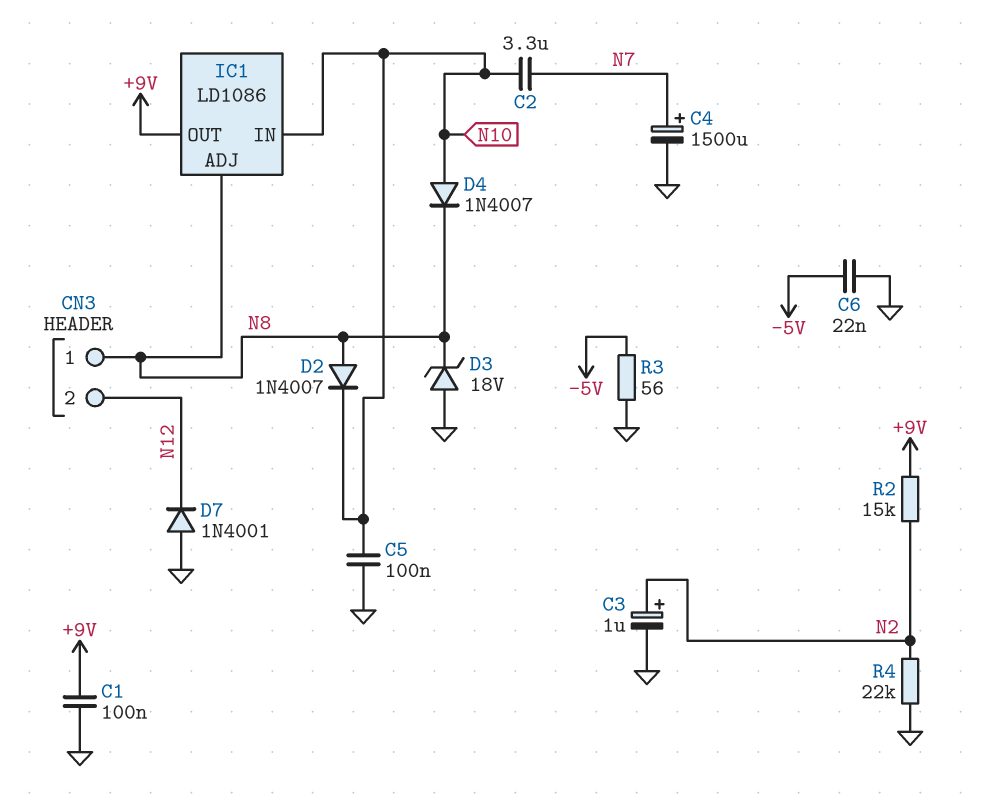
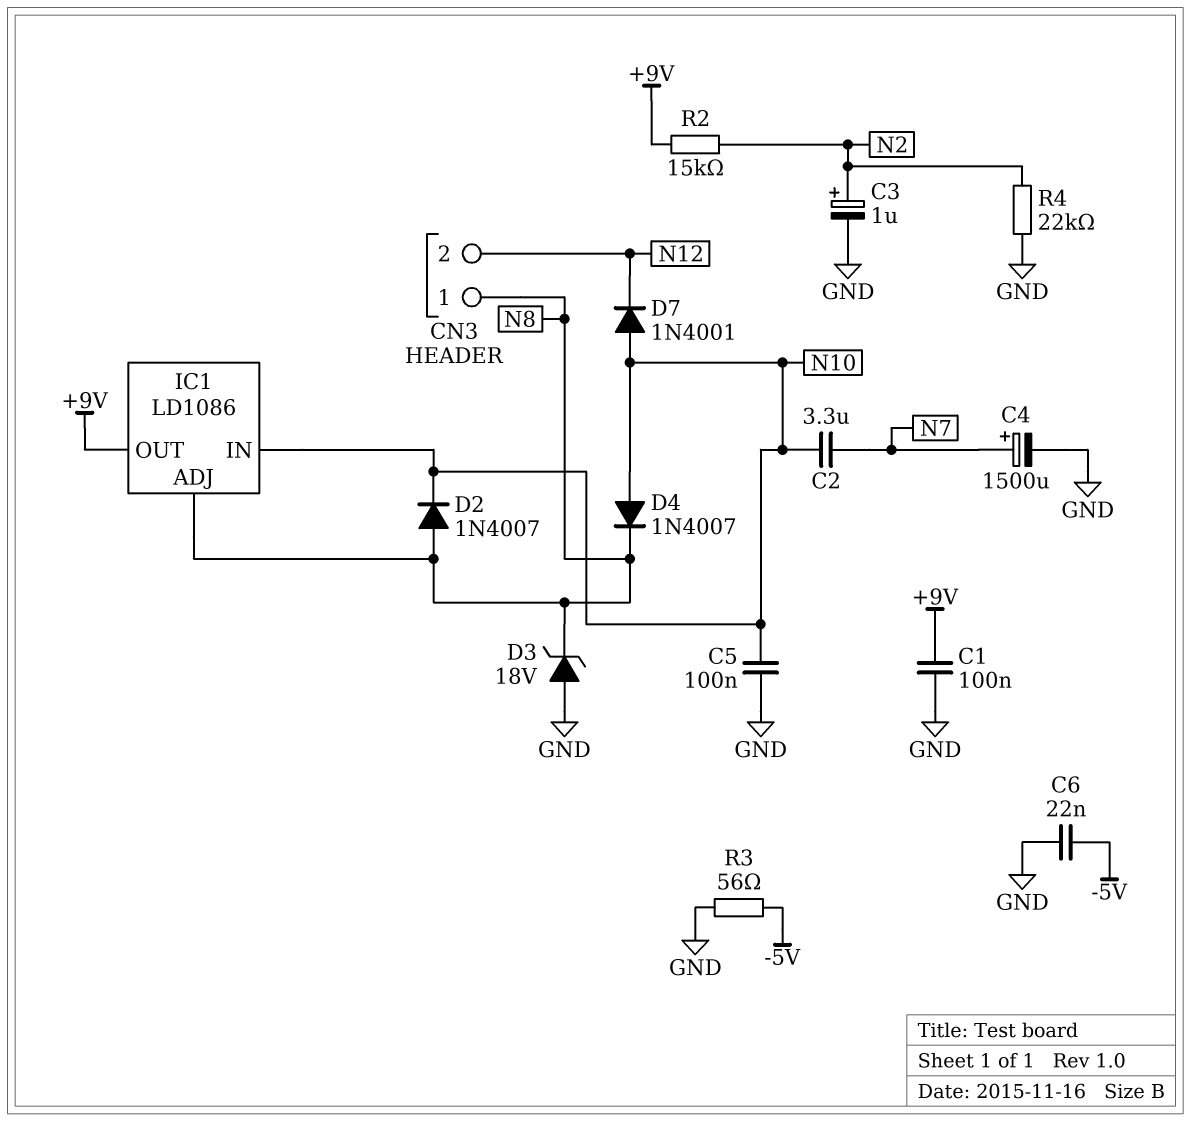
D7: diode 1N4001 (A GND, K N12) -> diode 1N4001 (A N10, K N12)

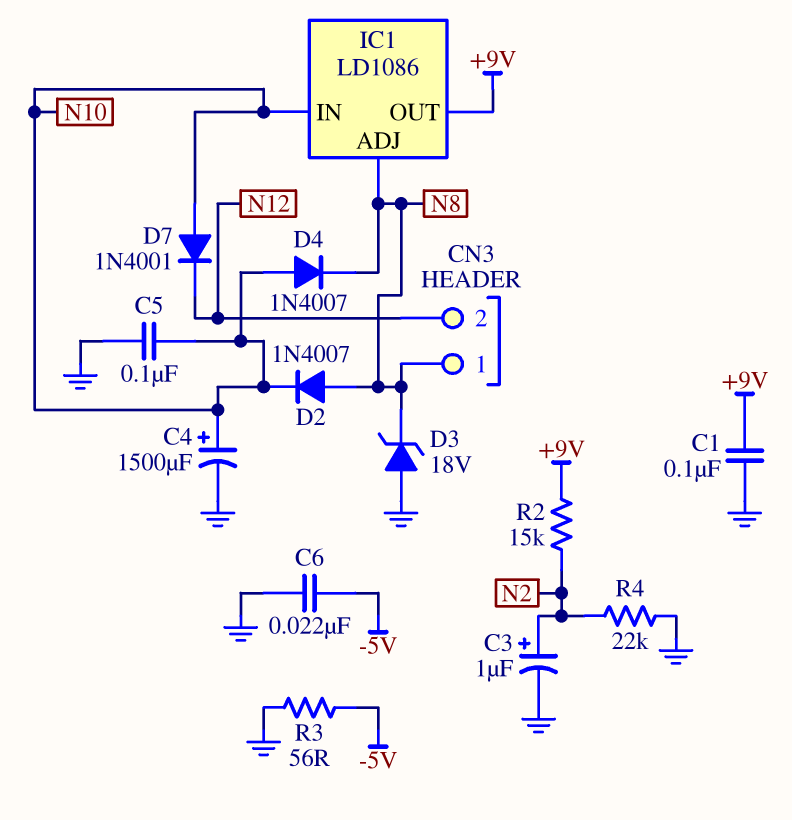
C2: 3.3uF (N7, N10) -> none
C4: 1500uF (plus N7, minus GND) -> 1500uF (plus N10, minus GND)

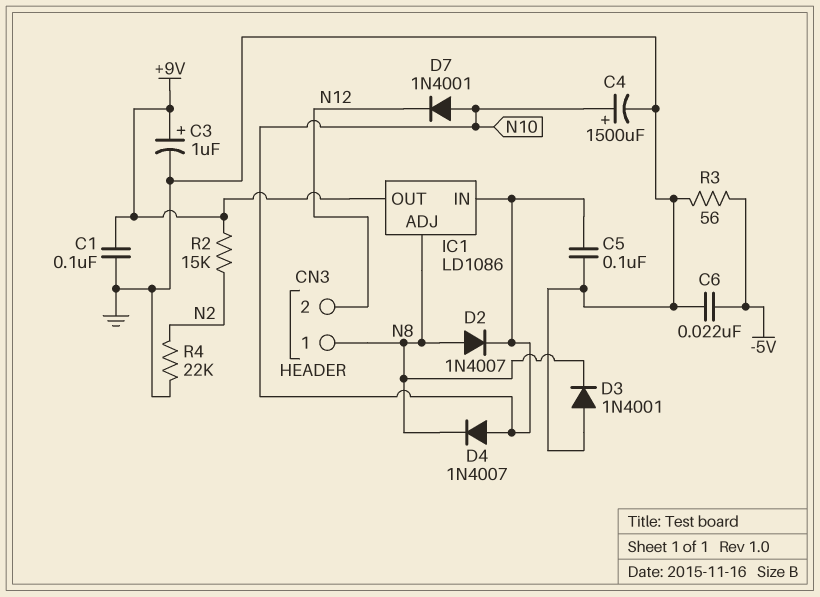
C3: 1uF (plus N2, minus GND) -> 1uF (plus +9V, minus GND)
D3: zener 18V (A GND, K N8) -> diode 1N4001 (A GND, K N8)

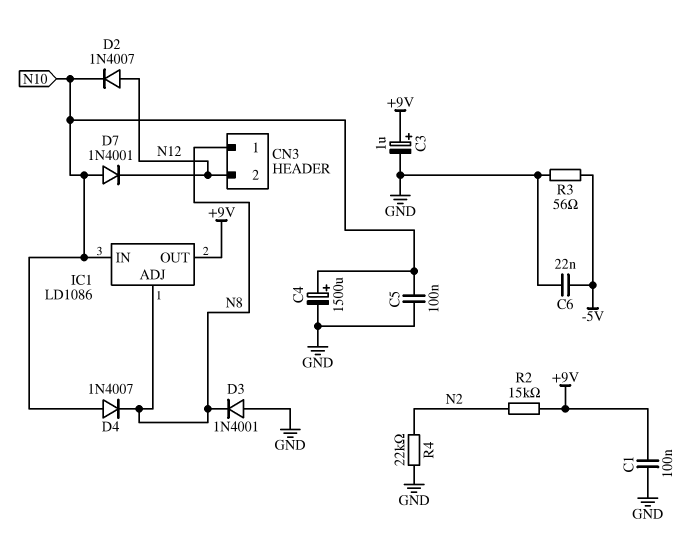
D2: diode 1N4007 (A N8, K N10) -> diode 1N4007 (A N12, K N10)

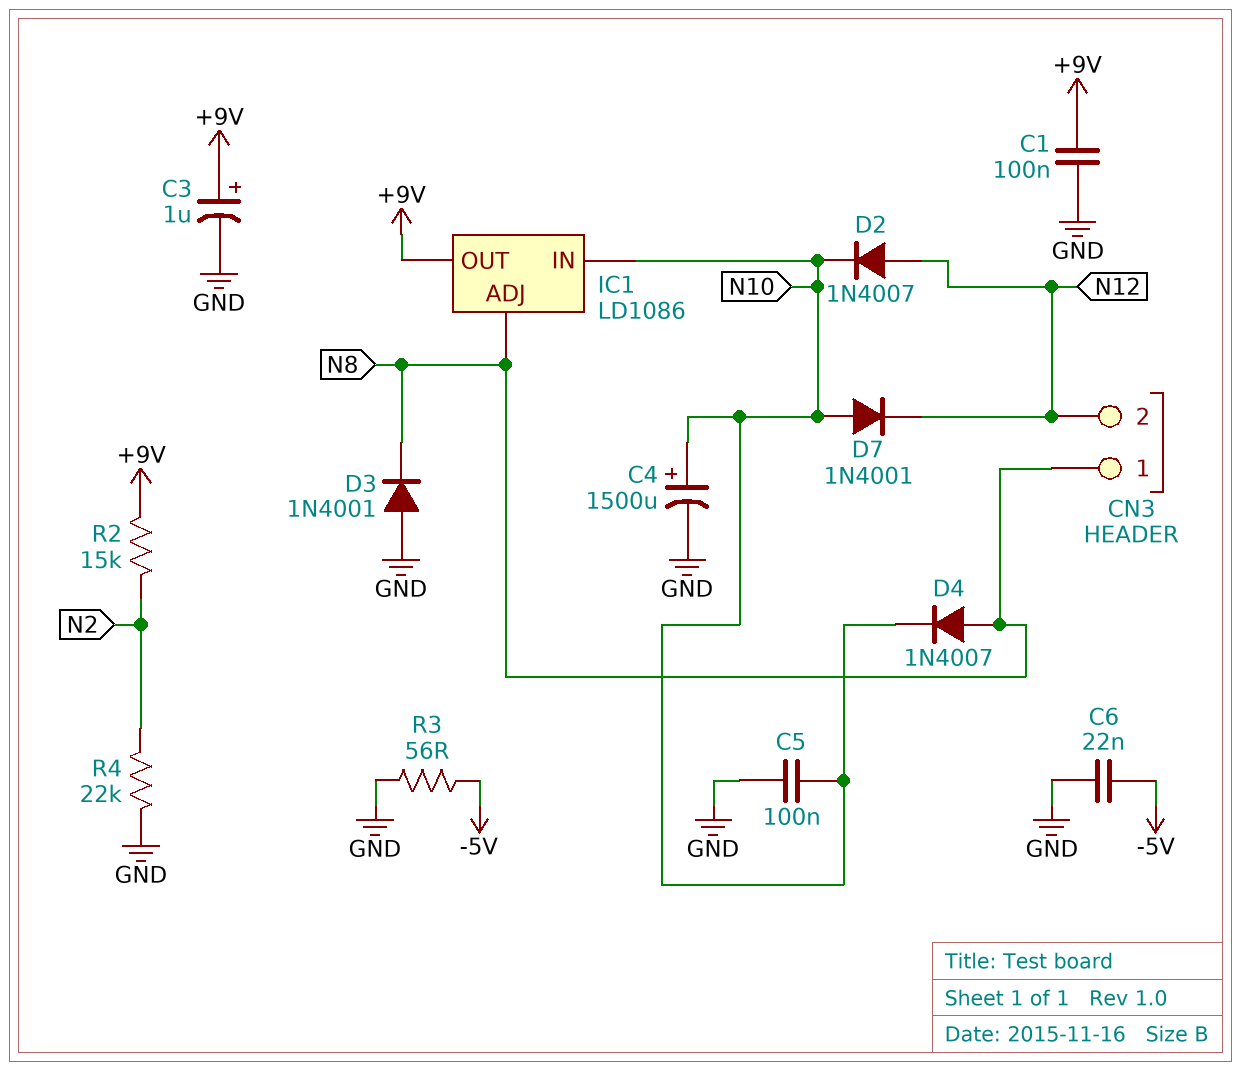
D4: diode 1N4007 (A N10, K N8) -> diode 1N4007 (A N8, K N10)

